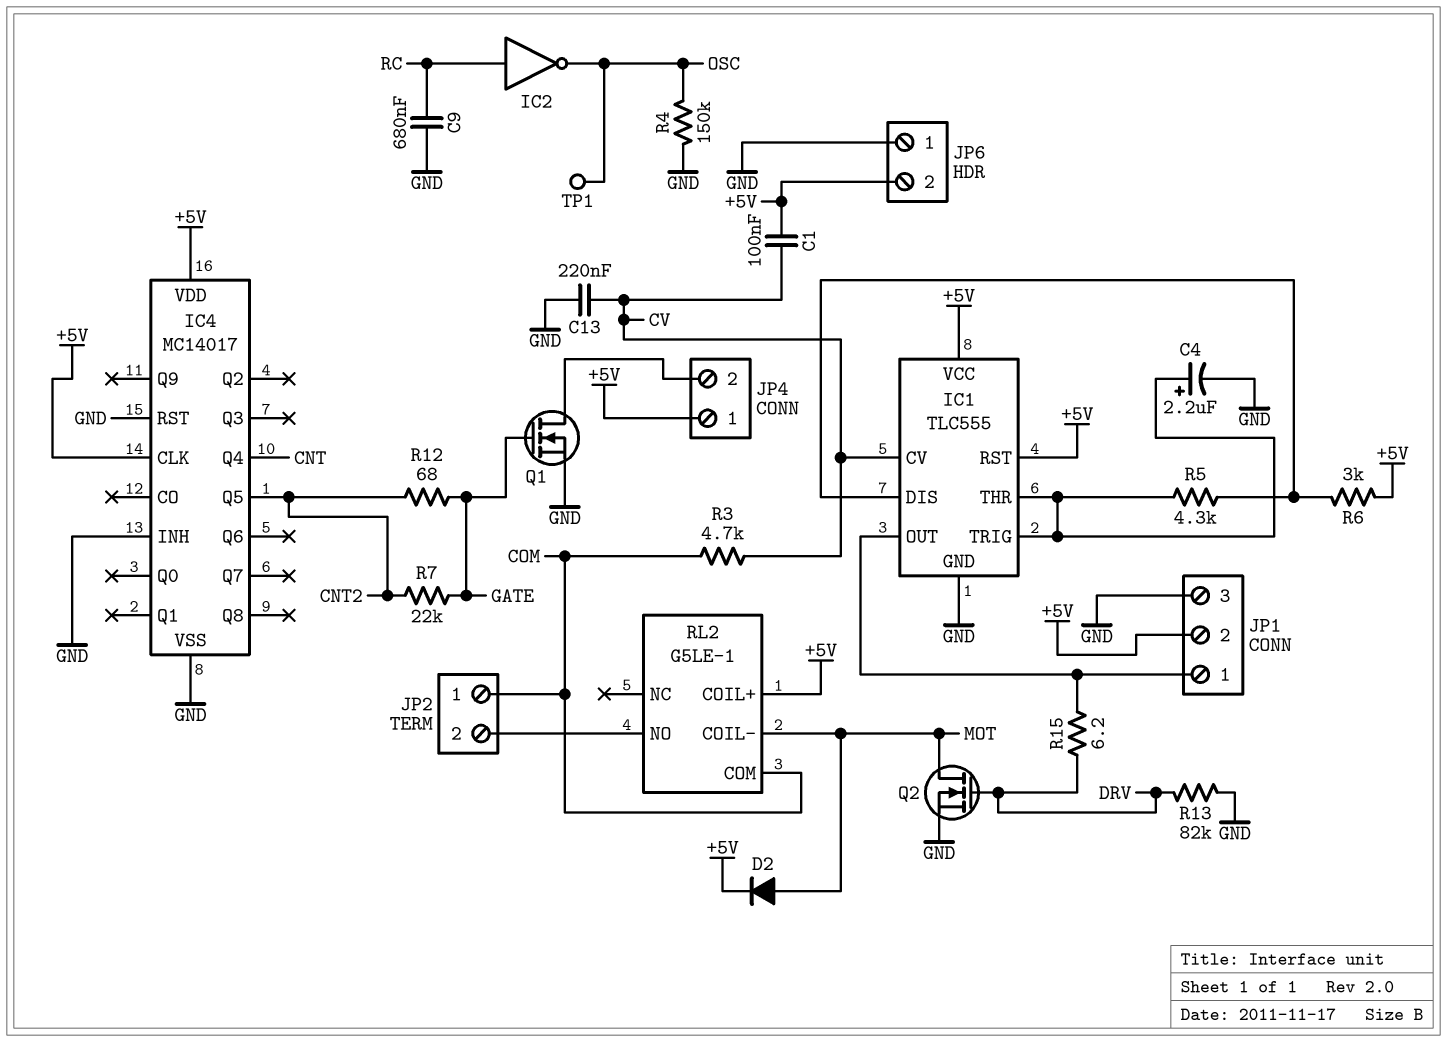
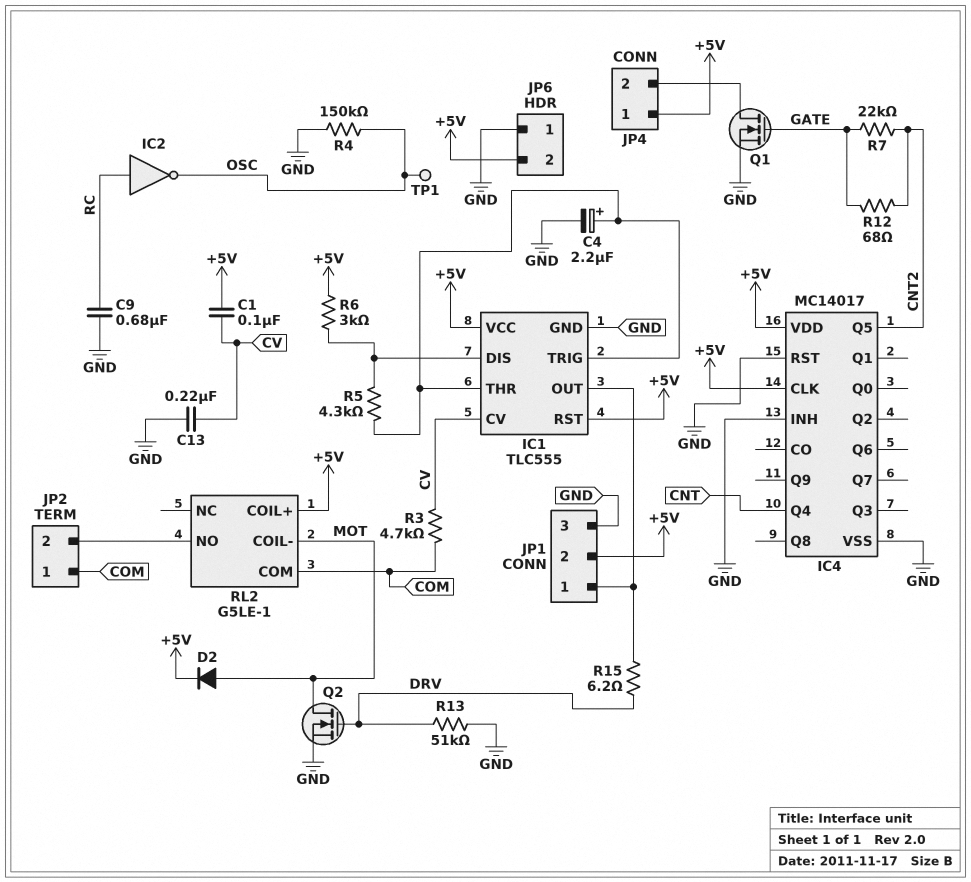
R13: 82k (DRV, GND) -> 51k (DRV, GND)

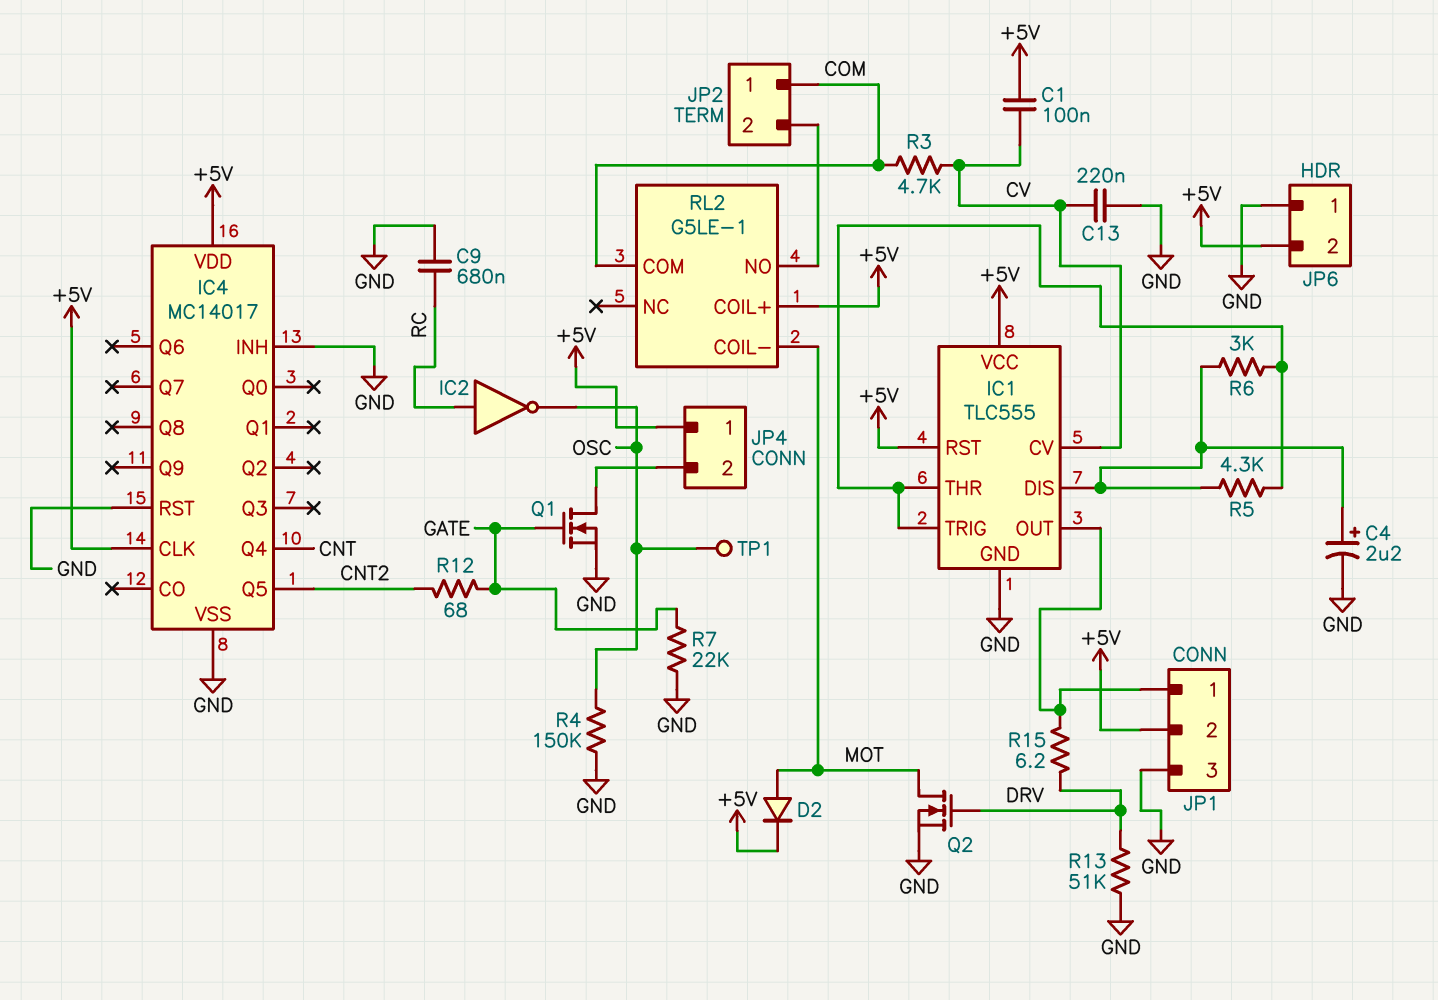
C4: 2.2uF (plus IC1/THR, minus GND) -> 2.2uF (plus IC1/DIS, minus GND)
R6: 3k (+5V, IC1/DIS) -> 3k (IC1/DIS, IC1/THR)
R7: 22k (CNT2, GATE) -> 22k (GATE, GND)

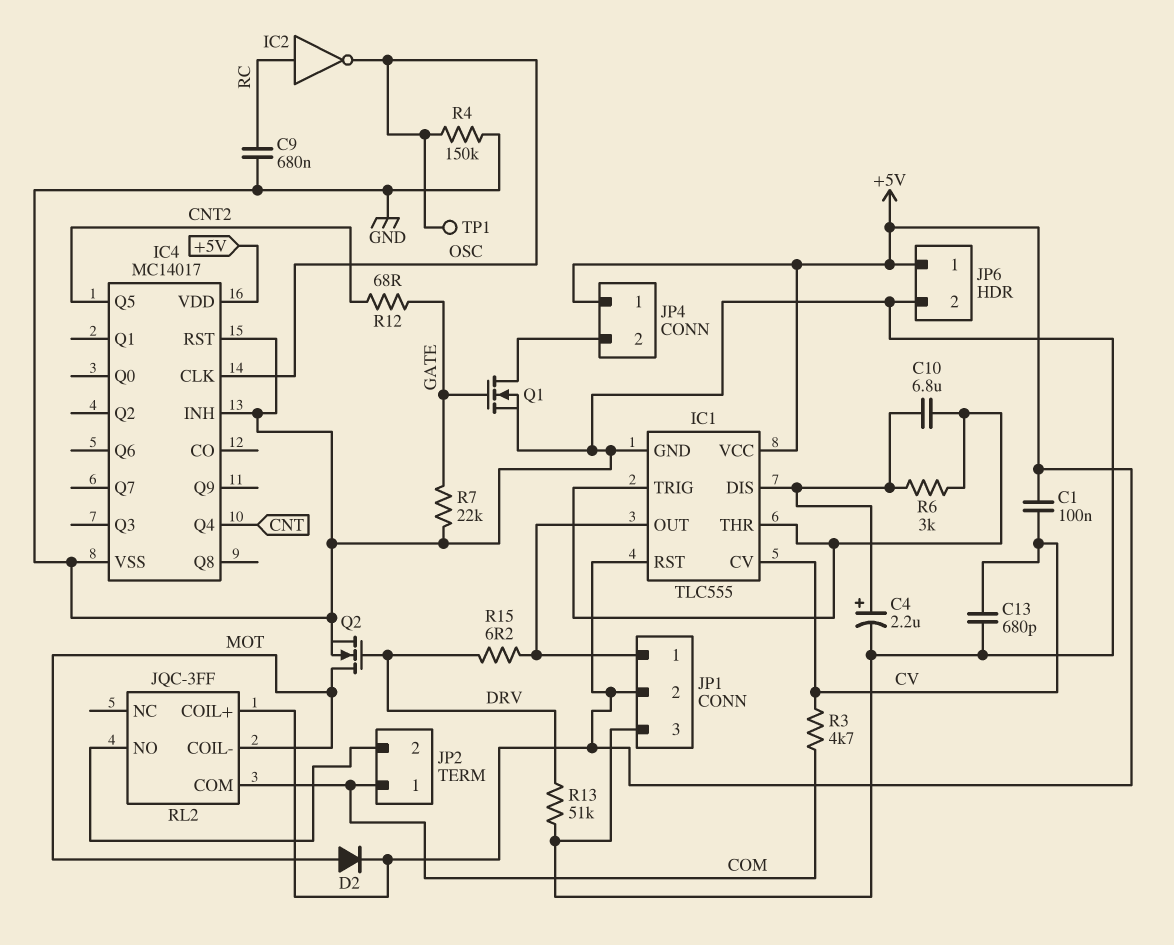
C10: none -> 6.8uF (IC1/DIS, IC1/THR)
C13: 220nF (CV, GND) -> 680pF (CV, GND)
IC4 pin CLK: +5V -> OSC
JP6 pin 1: GND -> +5V
JP6 pin 2: +5V -> GND
R5: 4.3k (IC1/DIS, IC1/THR) -> none
RL2: G5LE-1 -> JQC-3FF

